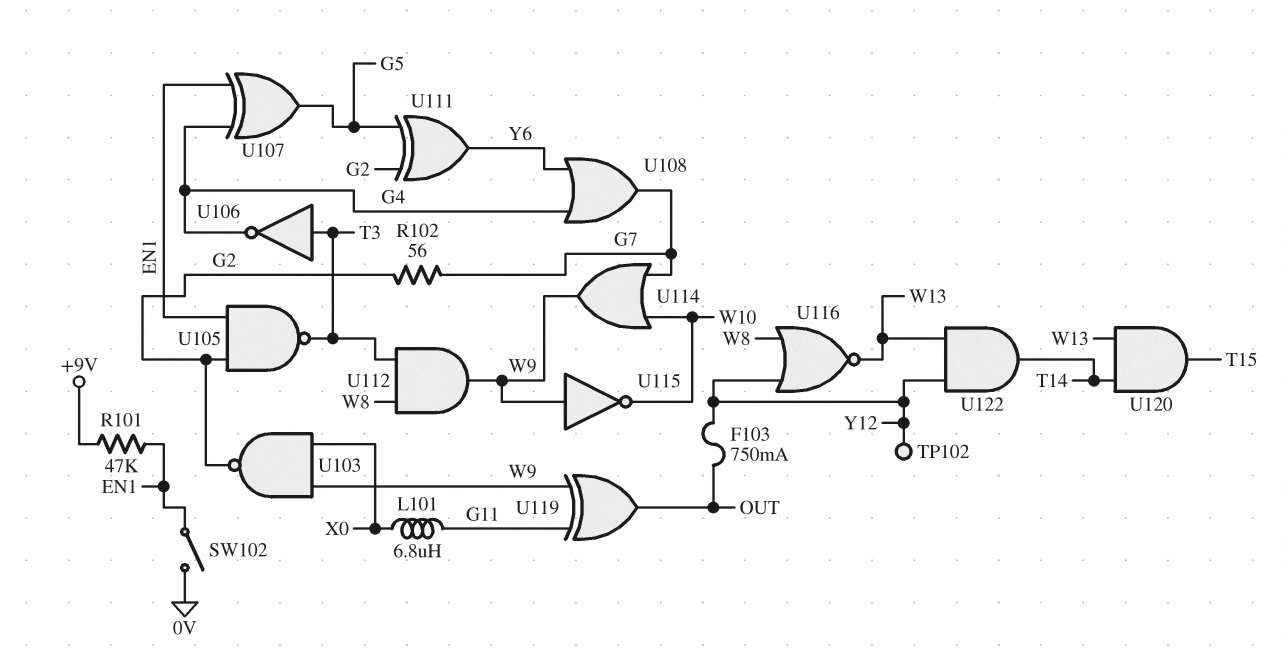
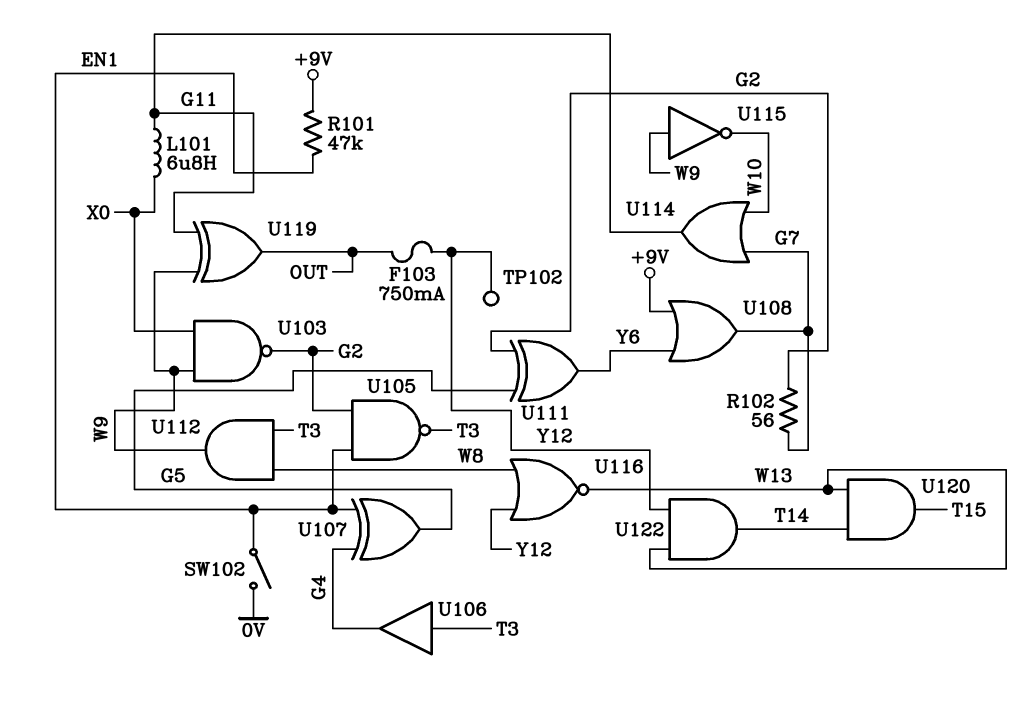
U106: NOT (in T3, out G4) -> buffer (in T3, out G4)
U108: OR (in G4, in Y6, out G7) -> OR (in +9V, in Y6, out G7)
U114: OR (in G7, in W10, out W9) -> OR (in G7, in W10, out G11)

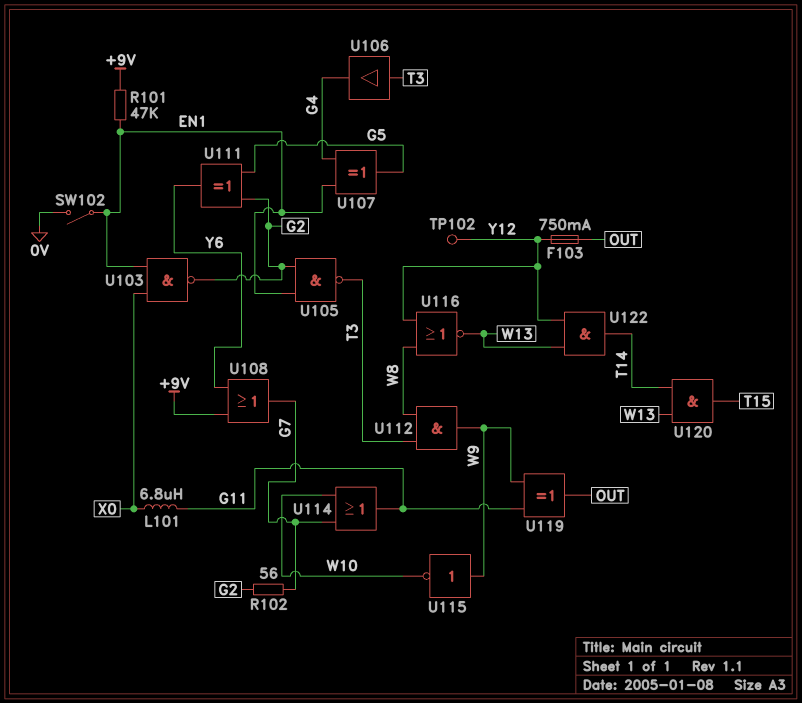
U103: NAND (in W9, in X0, out G2) -> NAND (in EN1, in X0, out G2)

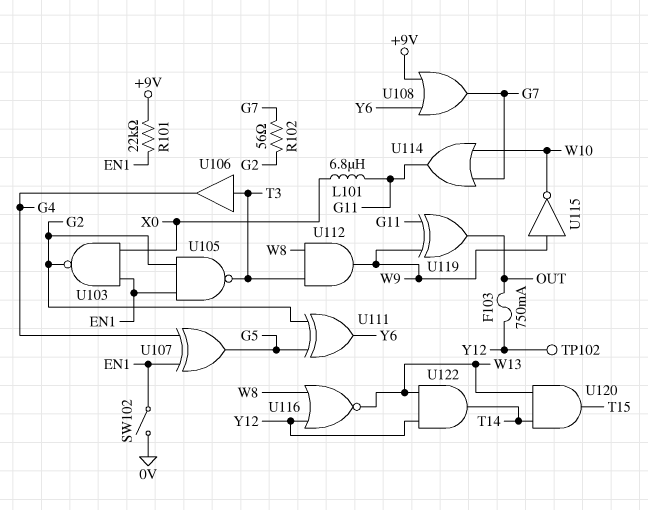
R101: 47k (+9V, EN1) -> 22k (+9V, EN1)

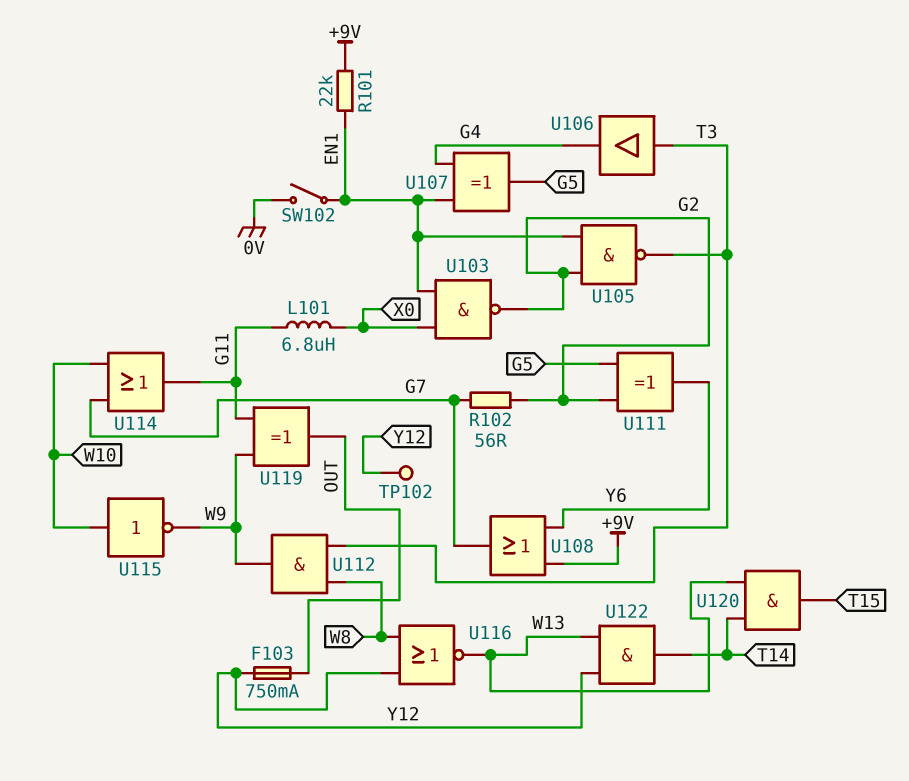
U115: NOT (in W9, out W10) -> NOT (in W10, out W9)

